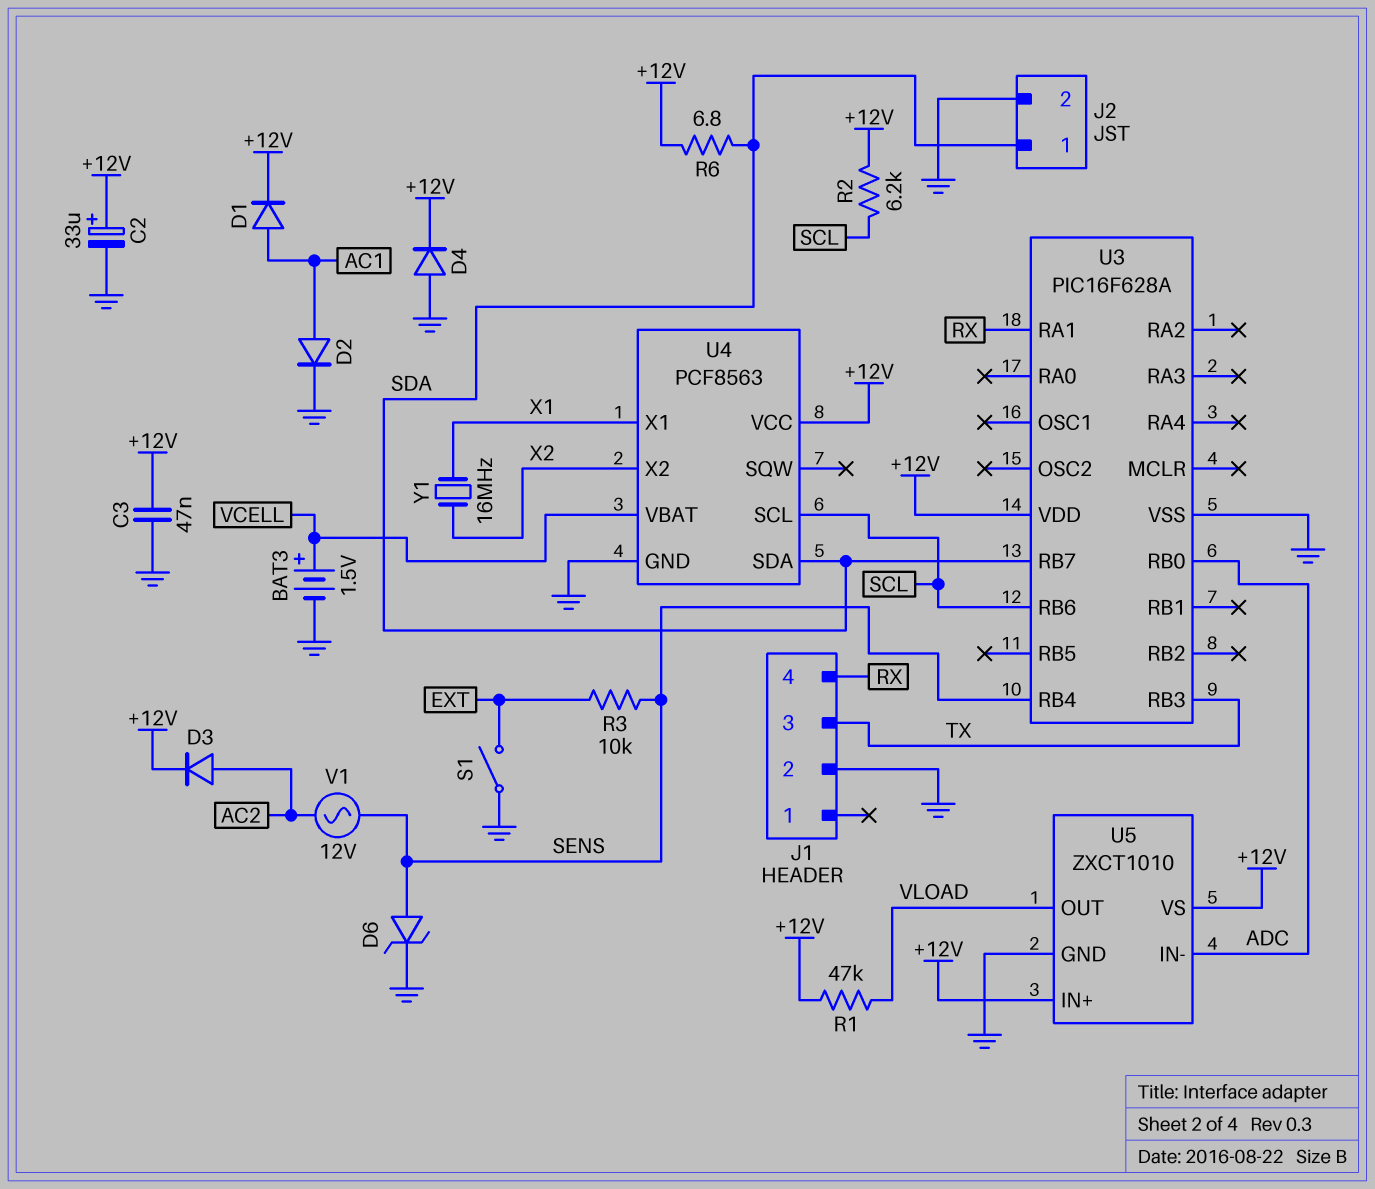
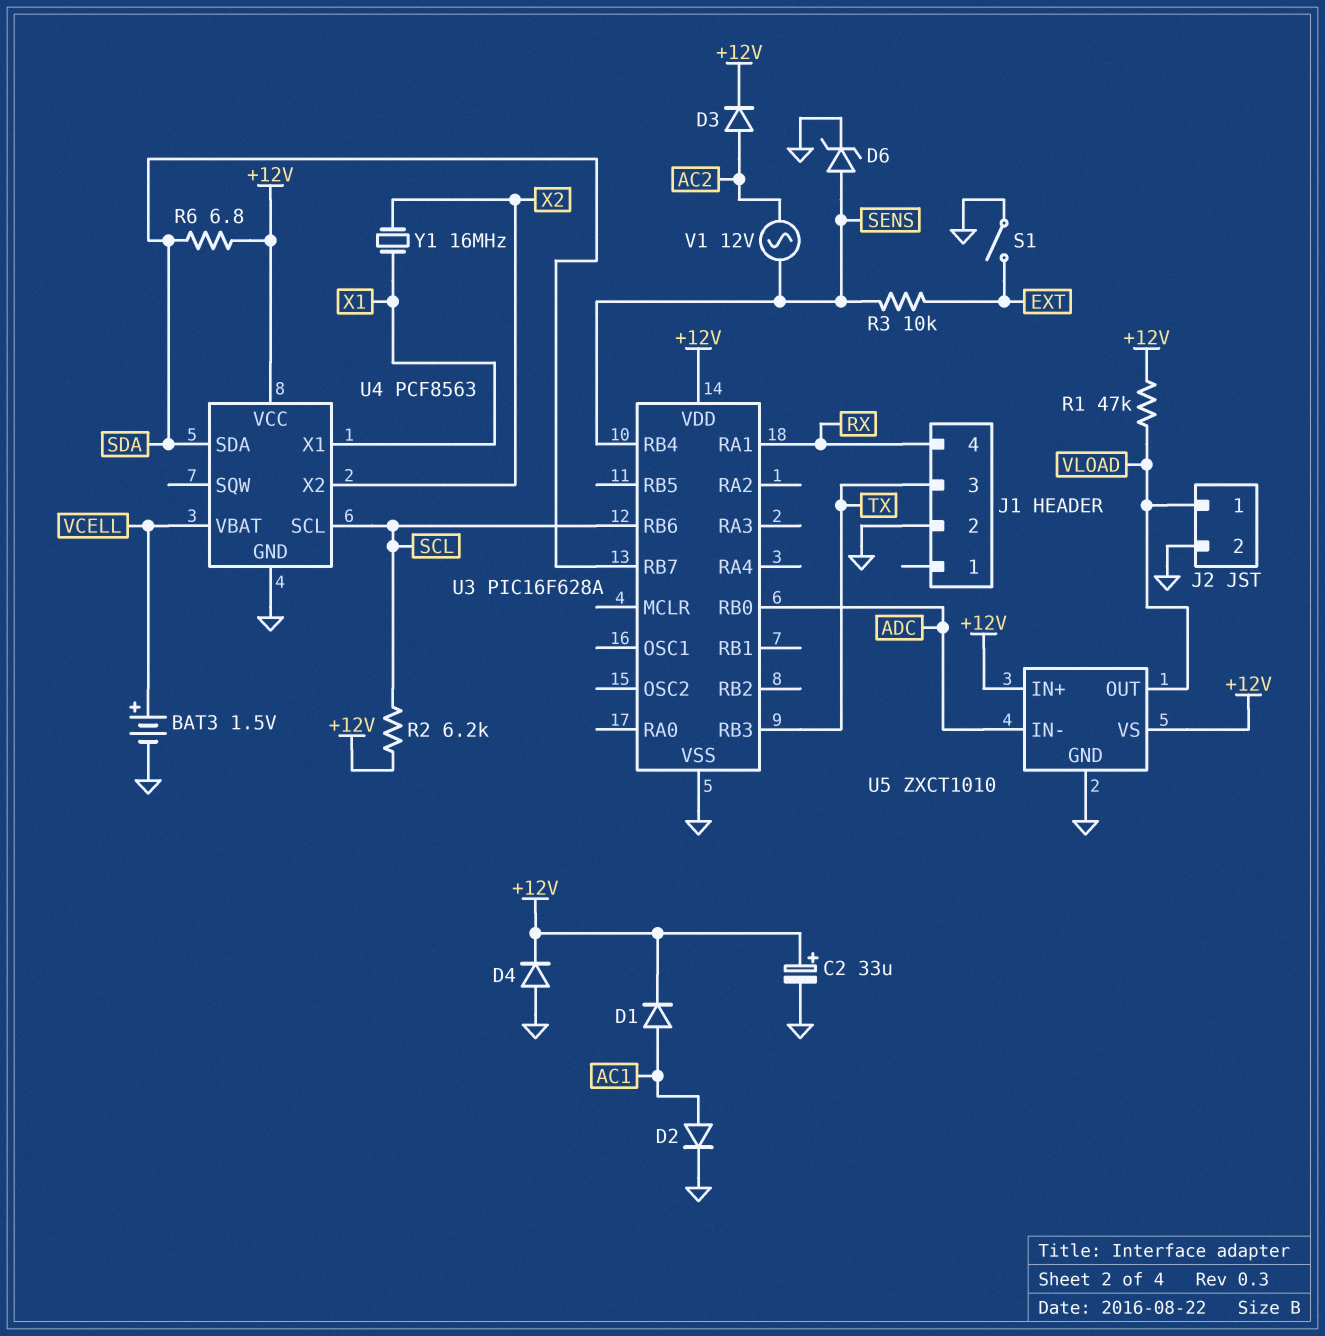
C3: 47nF (+12V, GND) -> none
J2 pin 1: SDA -> VLOAD

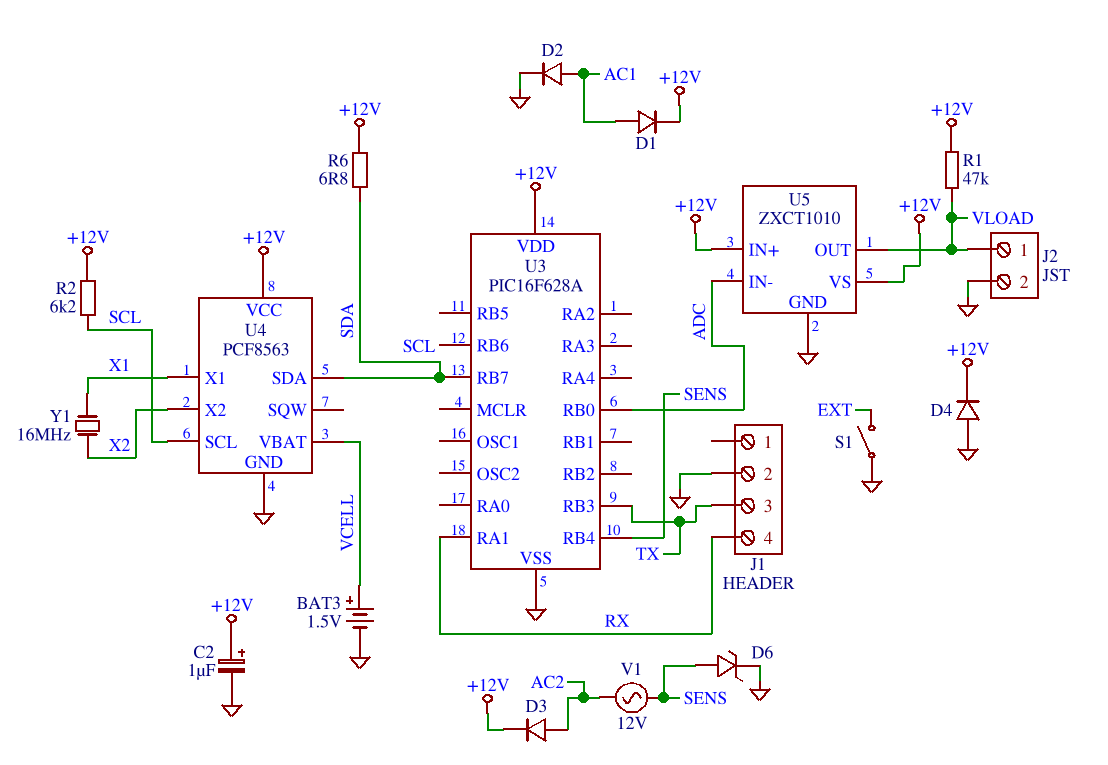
C2: 33uF (plus +12V, minus GND) -> 1uF (plus +12V, minus GND)
R3: 10k (EXT, SENS) -> none

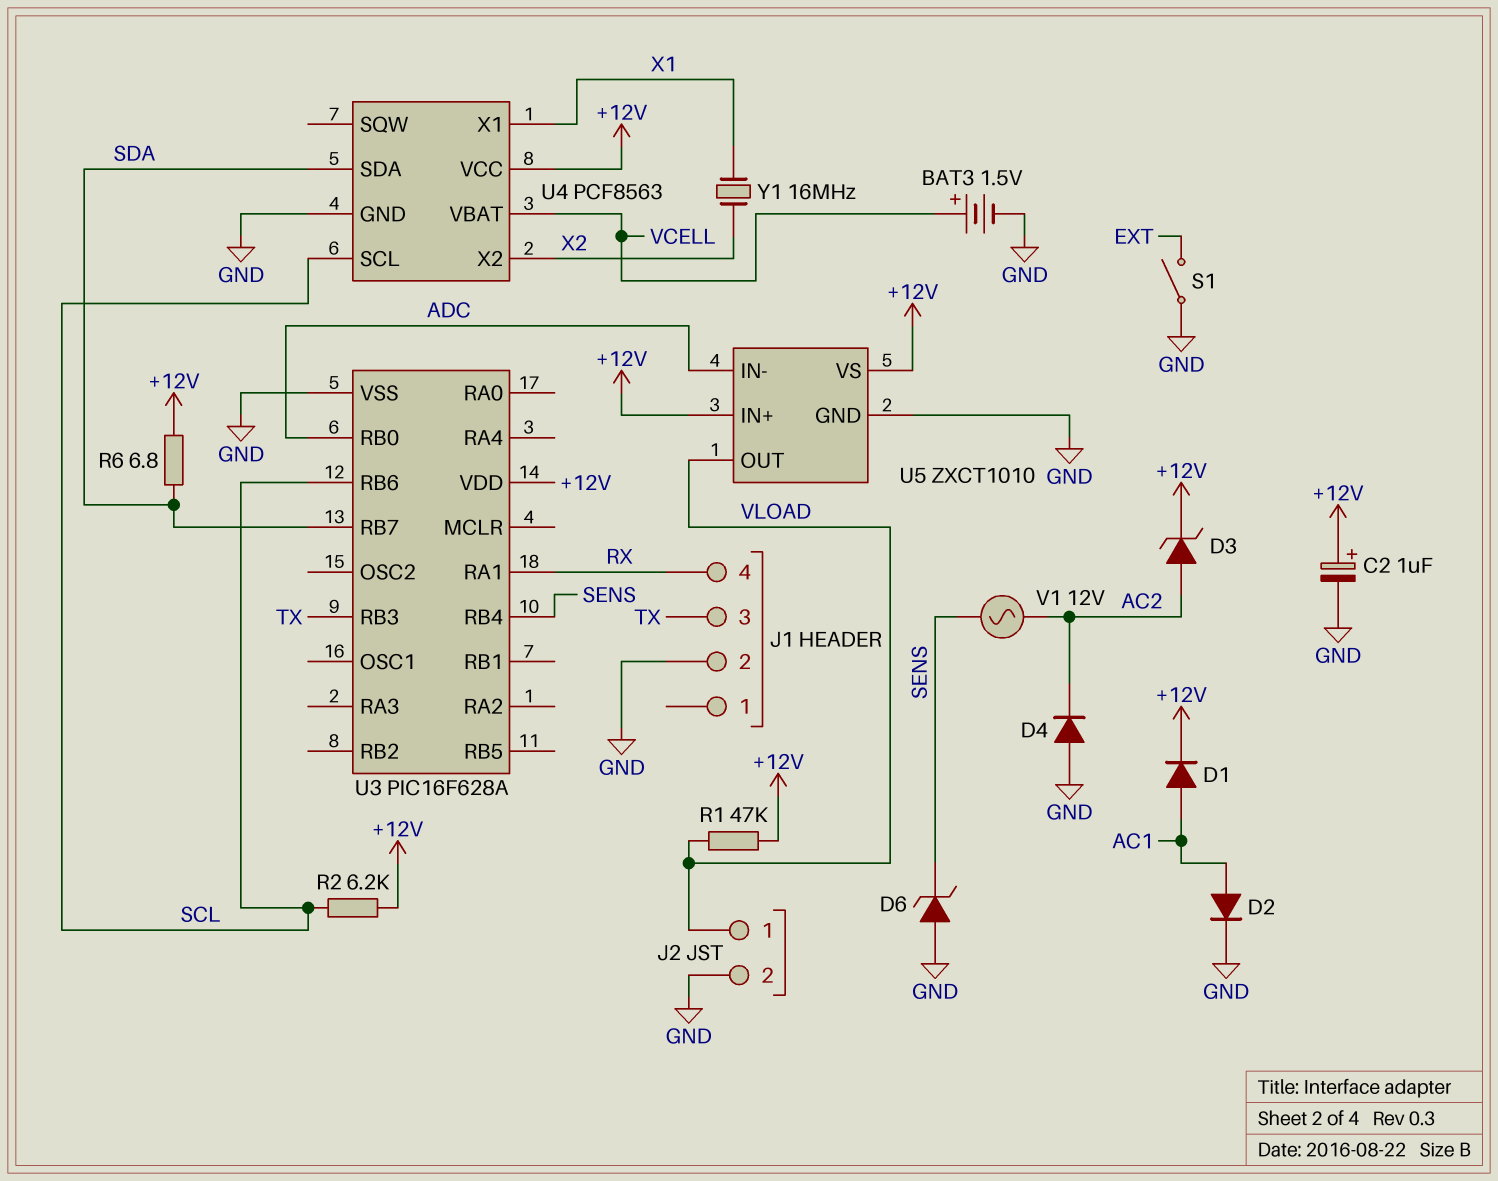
D3: diode (A AC2, K +12V) -> zener (A AC2, K +12V)
D4: diode (A GND, K +12V) -> diode (A GND, K AC2)
D6: zener (A SENS, K GND) -> zener (A GND, K SENS)

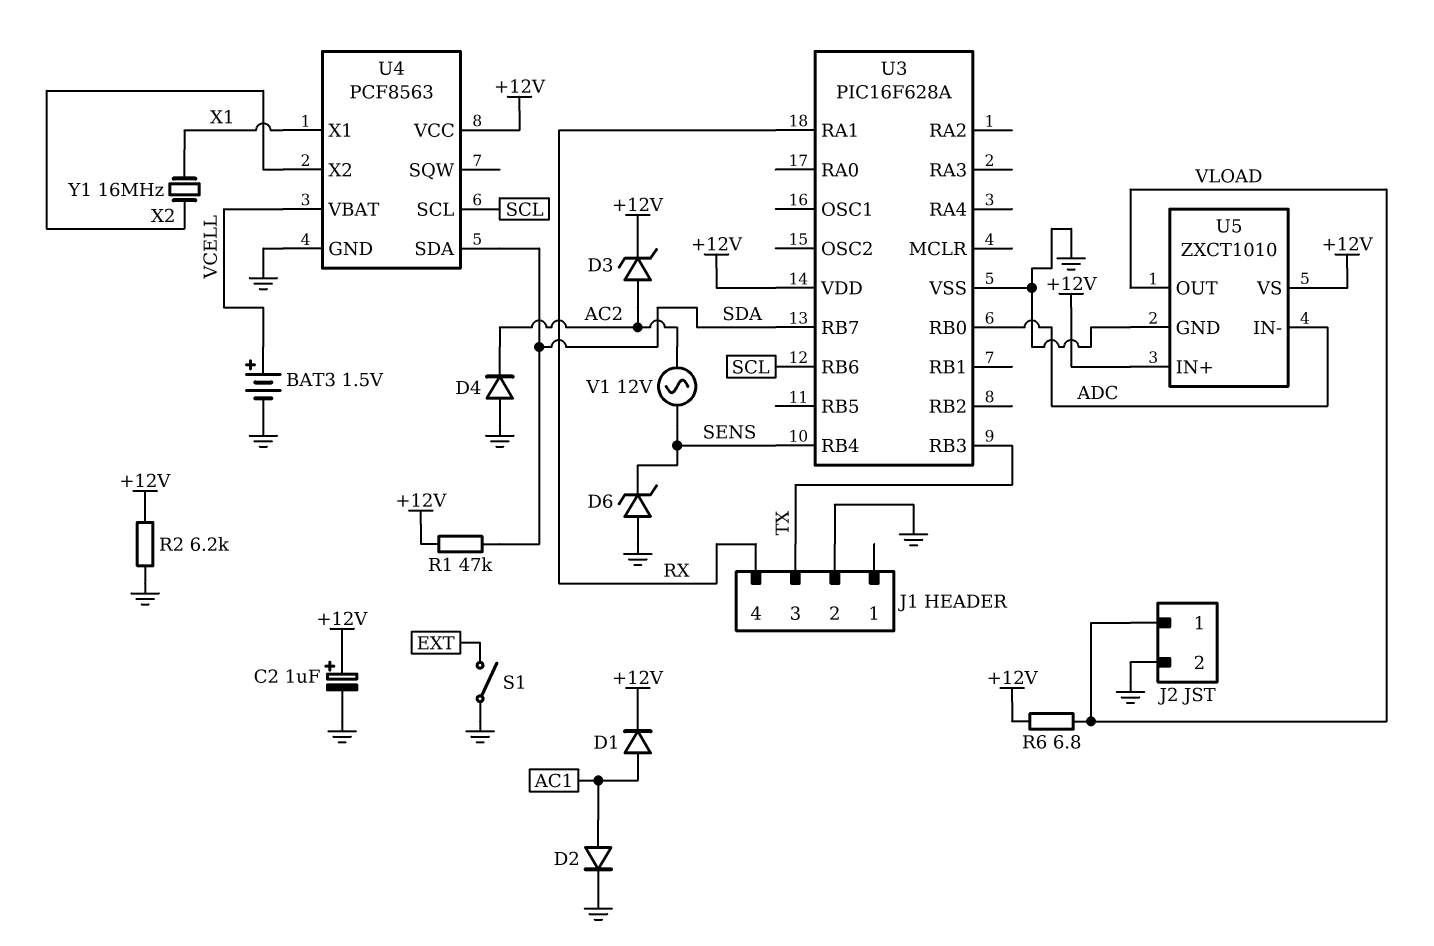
R1: 47k (+12V, VLOAD) -> 47k (+12V, SDA)
R2: 6.2k (+12V, SCL) -> 6.2k (+12V, GND)
R6: 6.8 (+12V, SDA) -> 6.8 (+12V, VLOAD)

